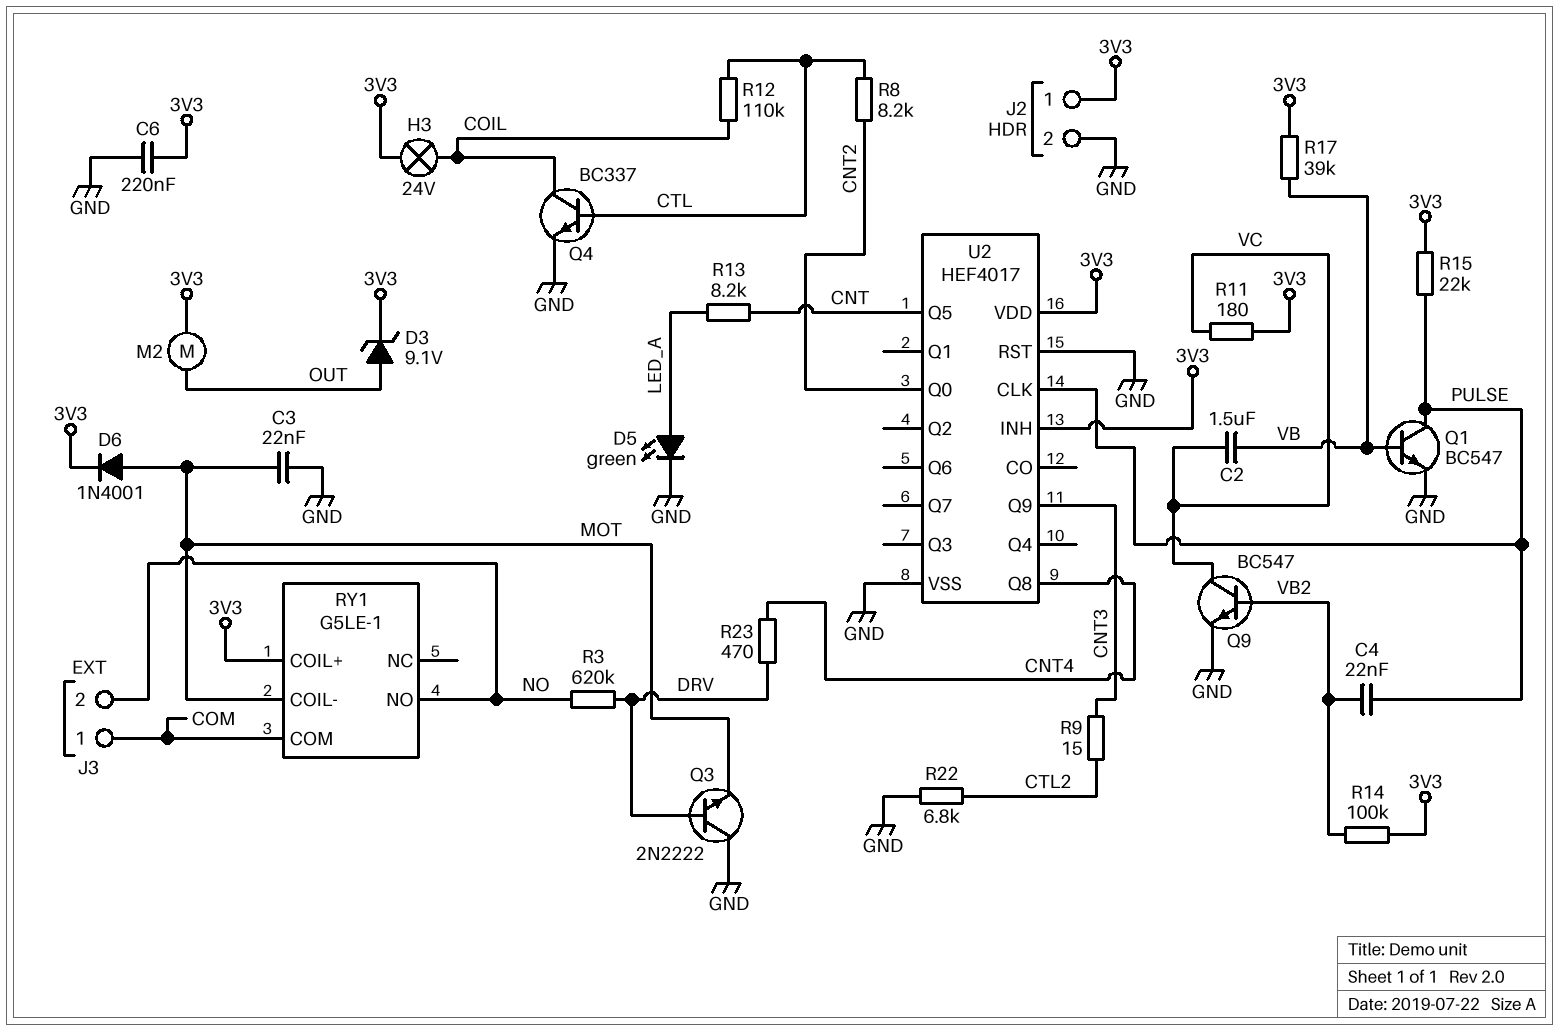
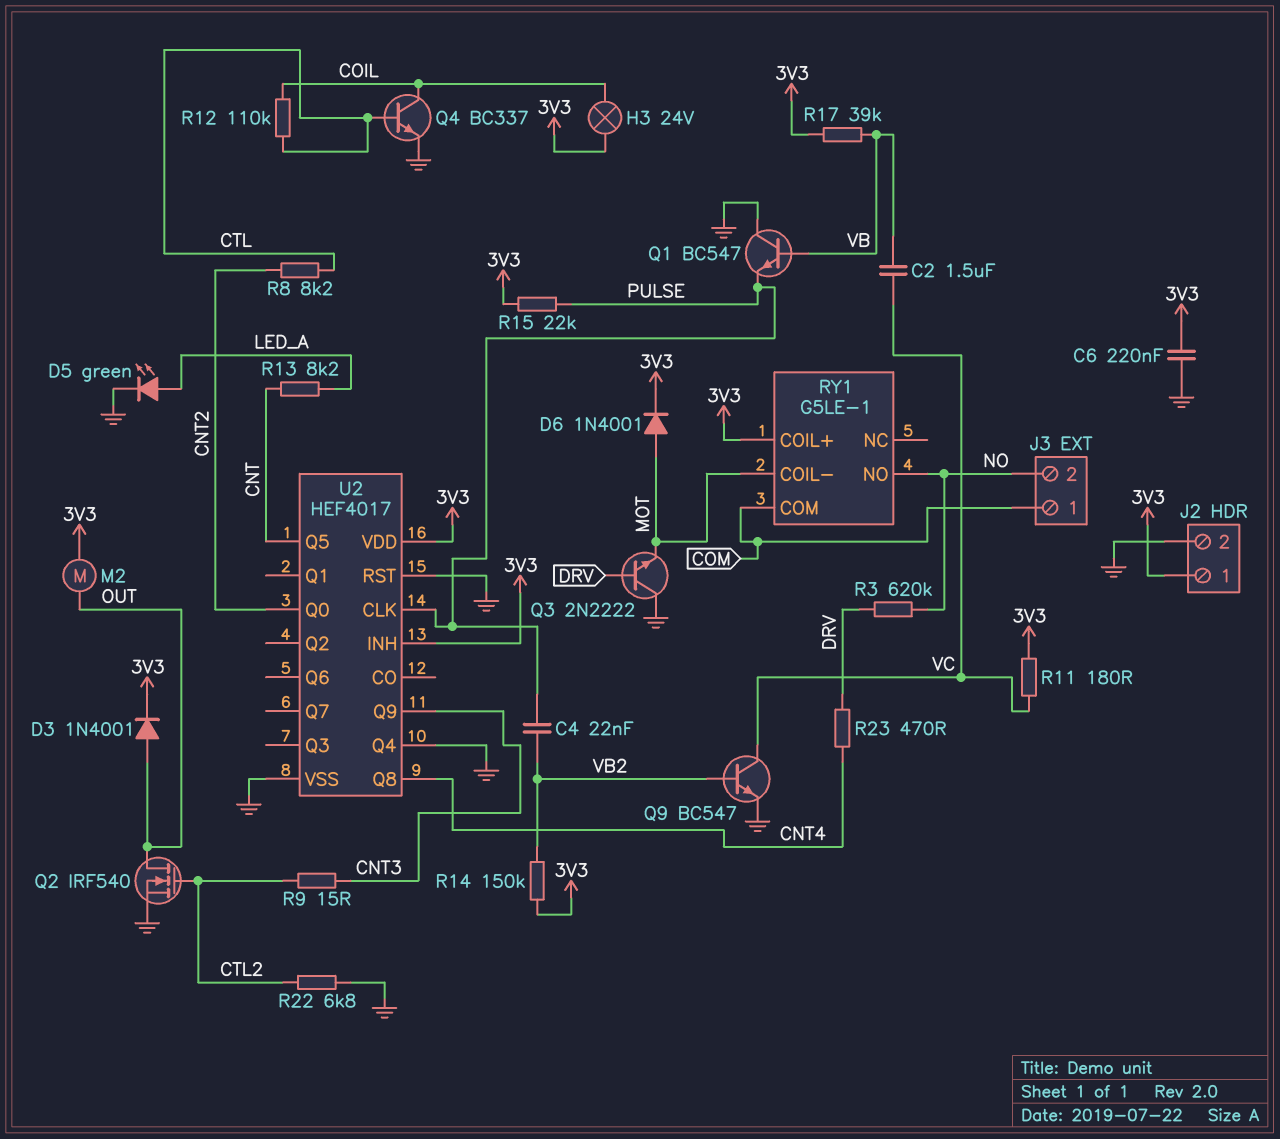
C3: 22nF (GND, MOT) -> none
D3: zener 9.1V (A OUT, K 3V3) -> diode 1N4001 (A OUT, K 3V3)
Q1: NPN BC547 (B VB, C PULSE, E GND) -> NPN BC547 (B VB, C GND, E PULSE)
Q2: none -> NMOS IRF540 (G CTL2, D OUT, S GND)
R14: 100k (3V3, VB2) -> 150k (3V3, VB2)
U2 pin Q4: none -> GND

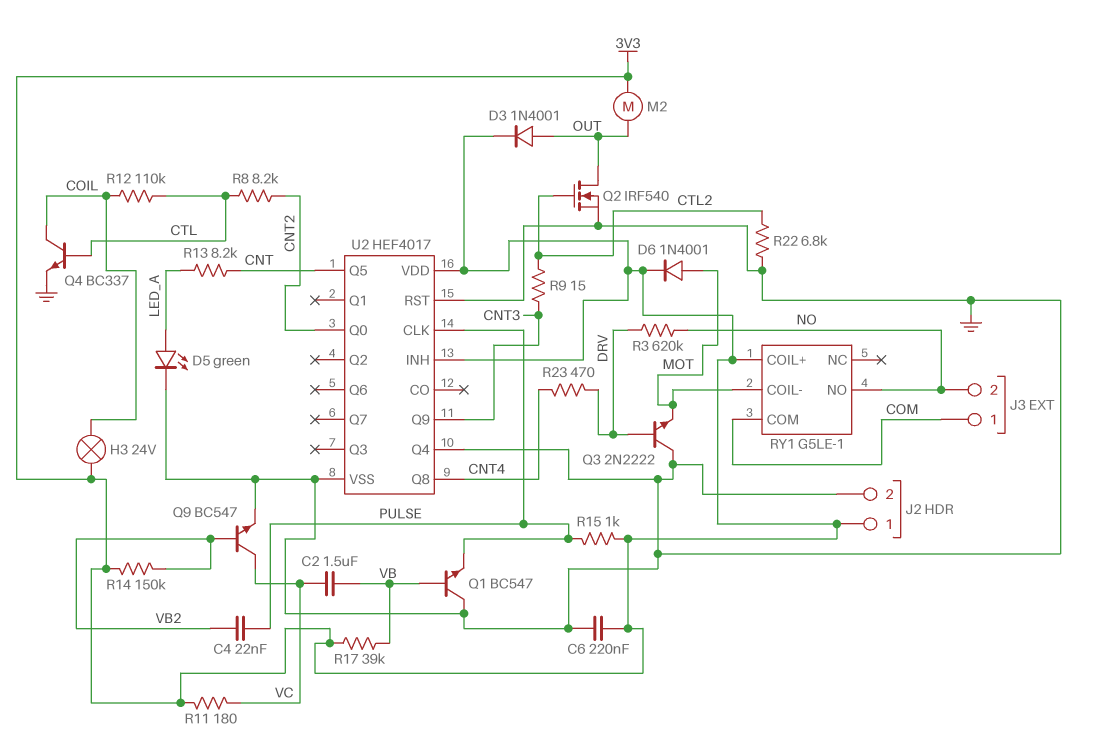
R15: 22k (3V3, PULSE) -> 1k (3V3, PULSE)

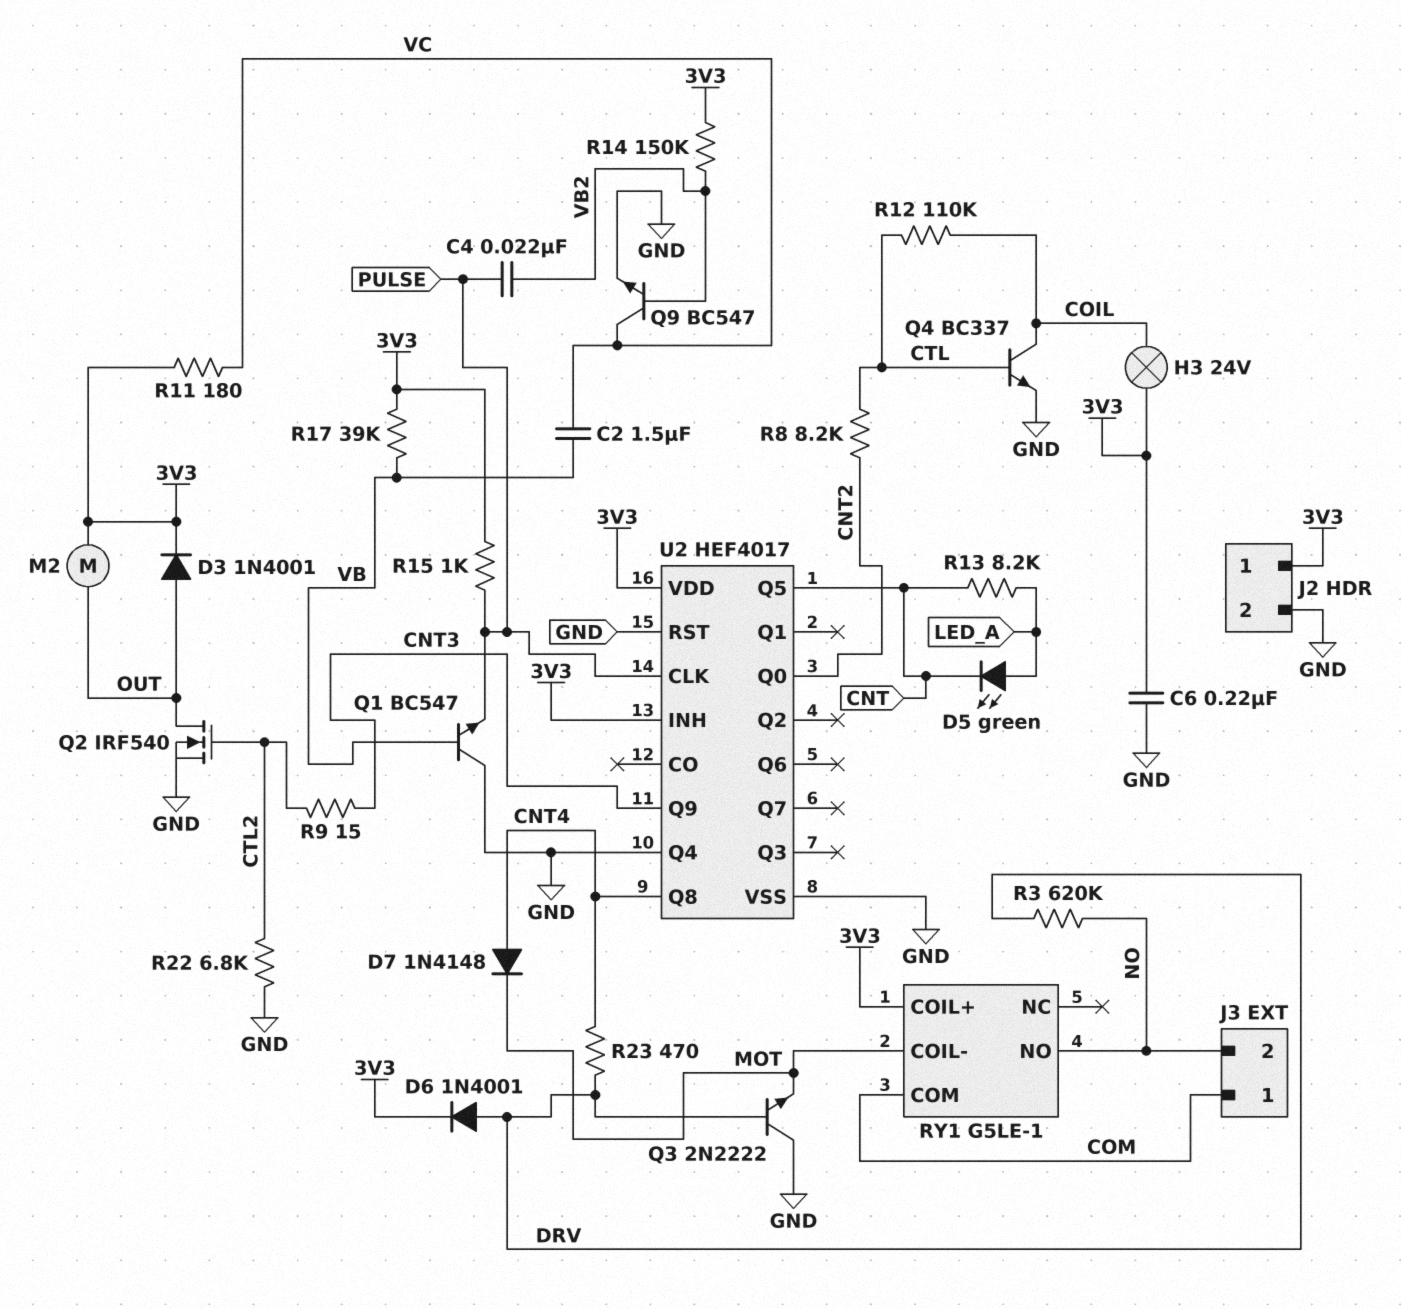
D5: LED green (A LED_A, K GND) -> LED green (A LED_A, K CNT)
D6: diode 1N4001 (A MOT, K 3V3) -> diode 1N4001 (A DRV, K 3V3)
D7: none -> diode 1N4148 (A CNT4, K MOT)

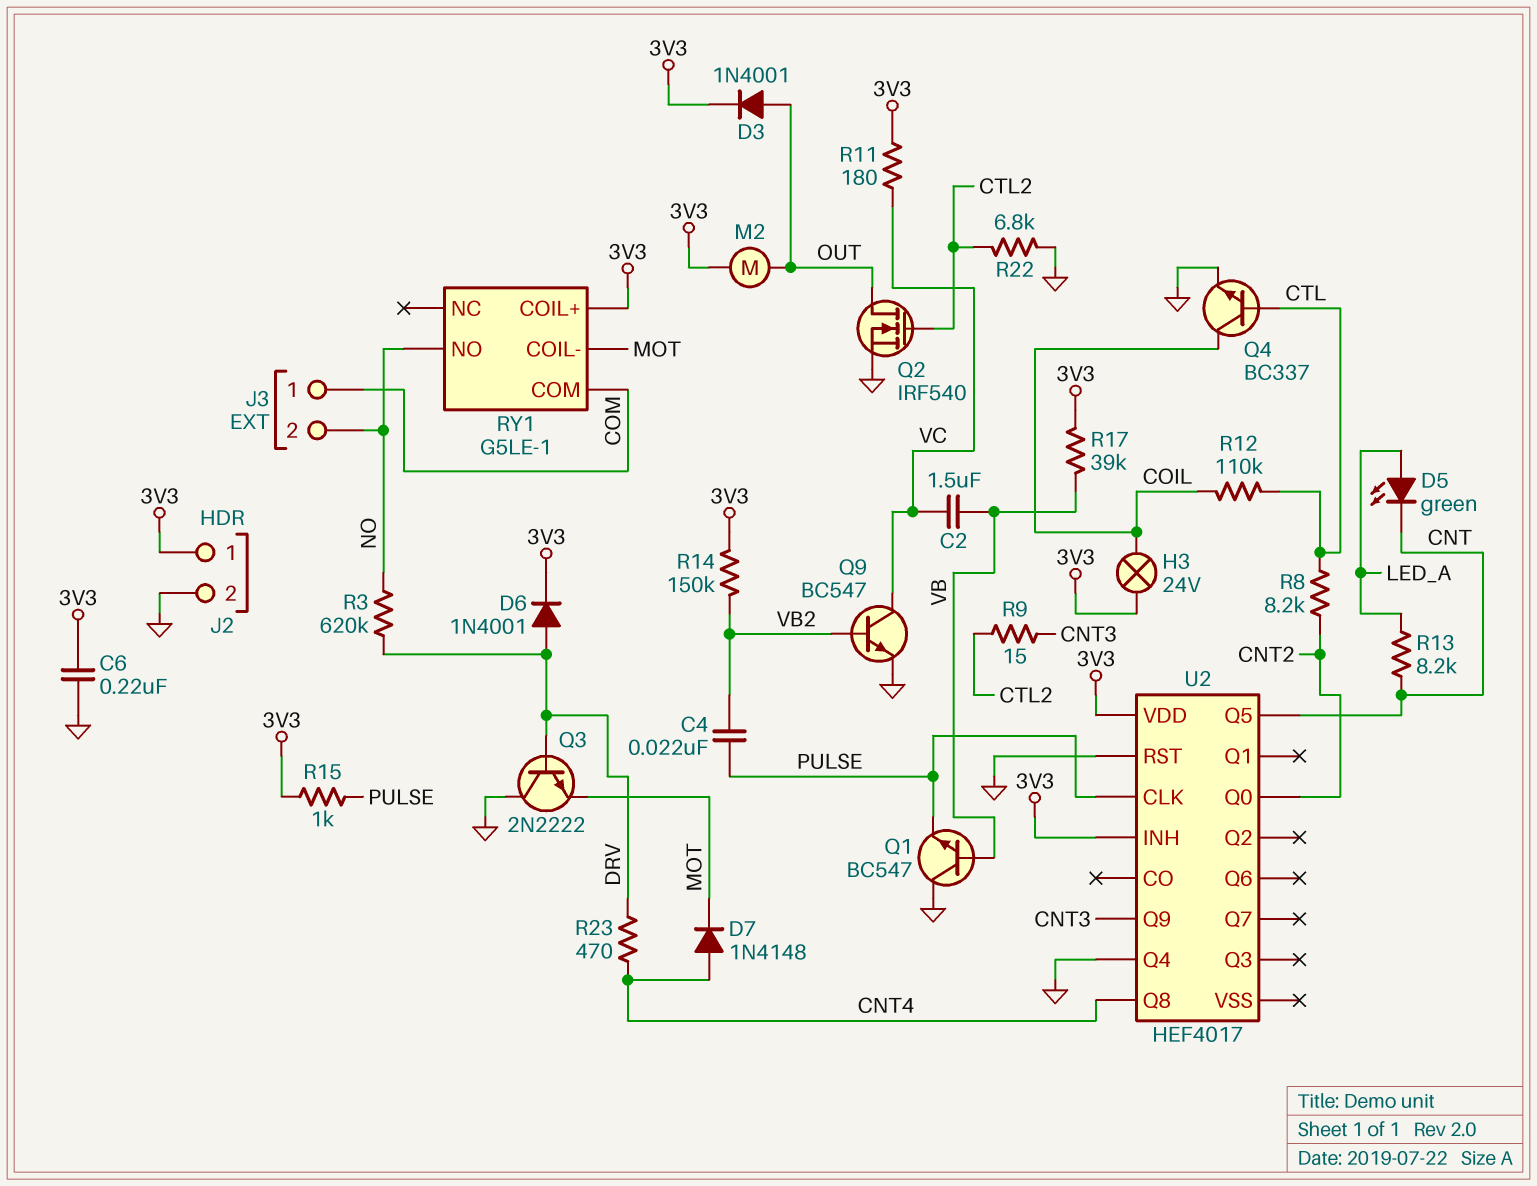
U2 pin VSS: GND -> none

